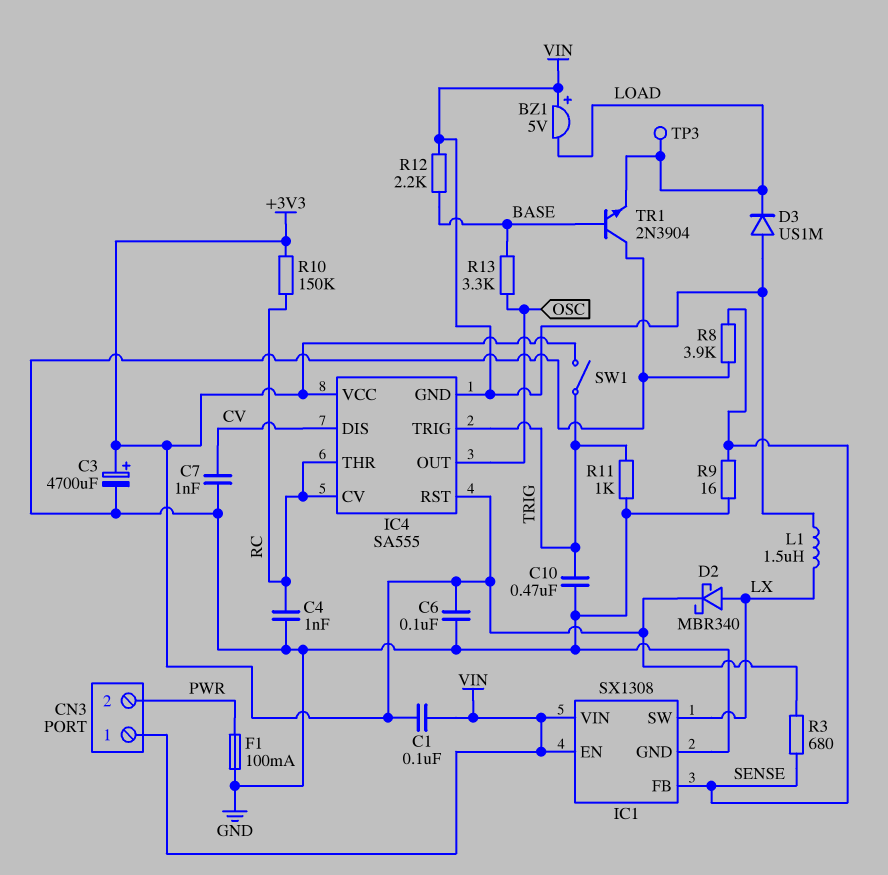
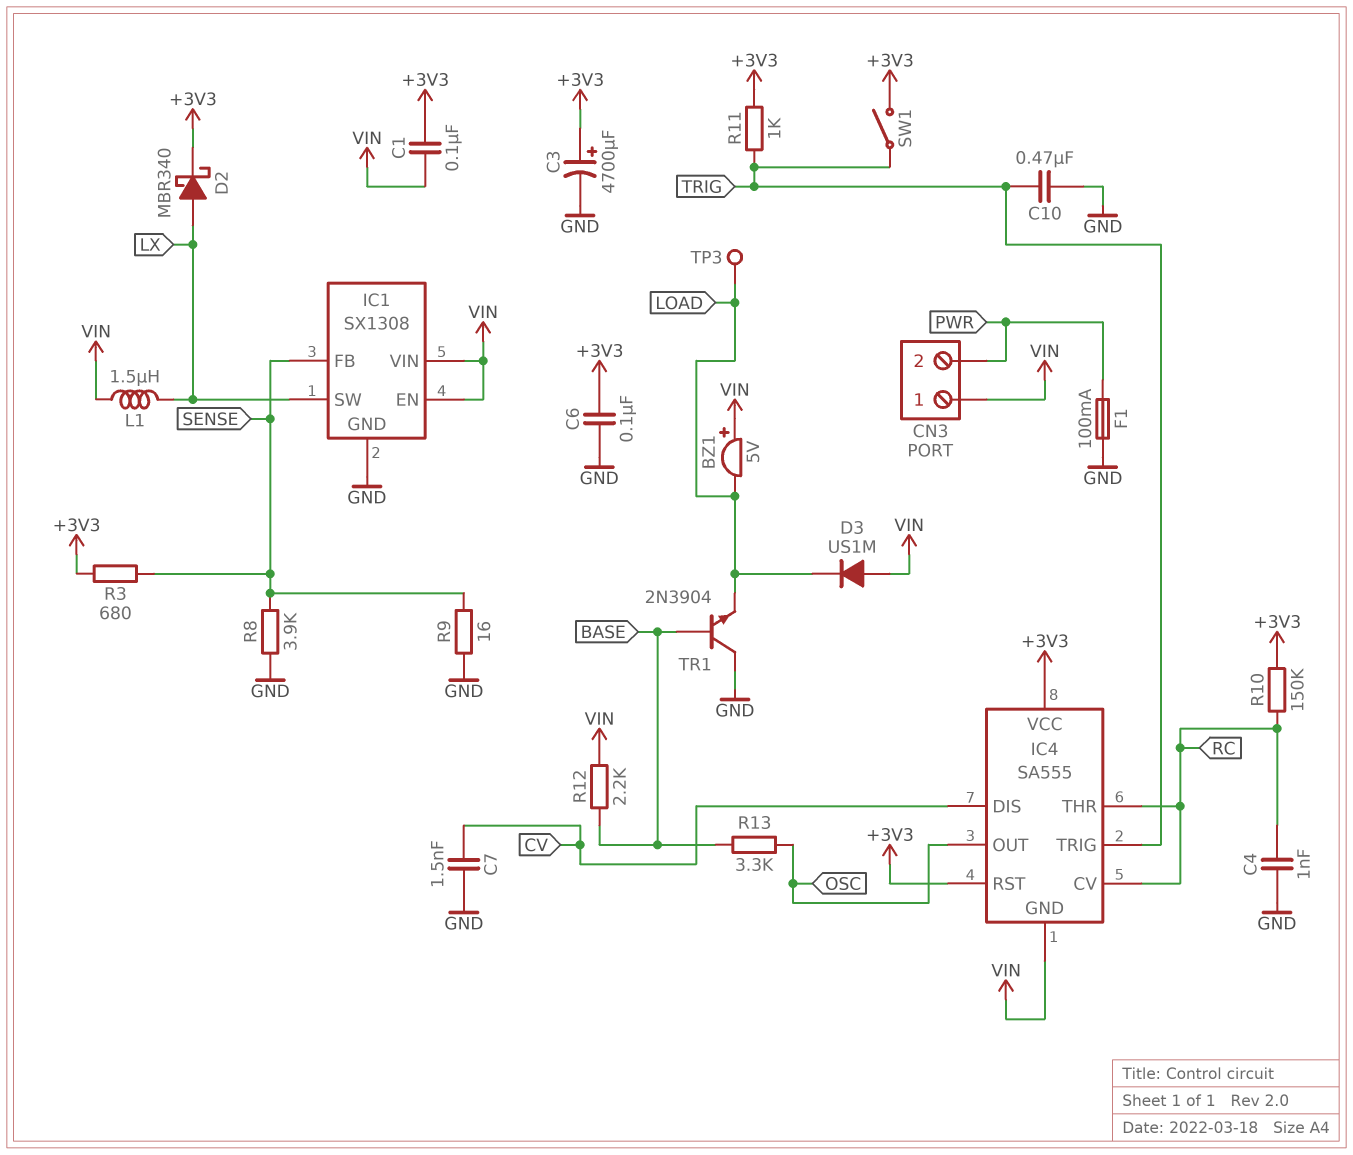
C7: 1nF (CV, GND) -> 1.5nF (CV, GND)
R11: 1k (GND, TRIG) -> 1k (+3V3, TRIG)

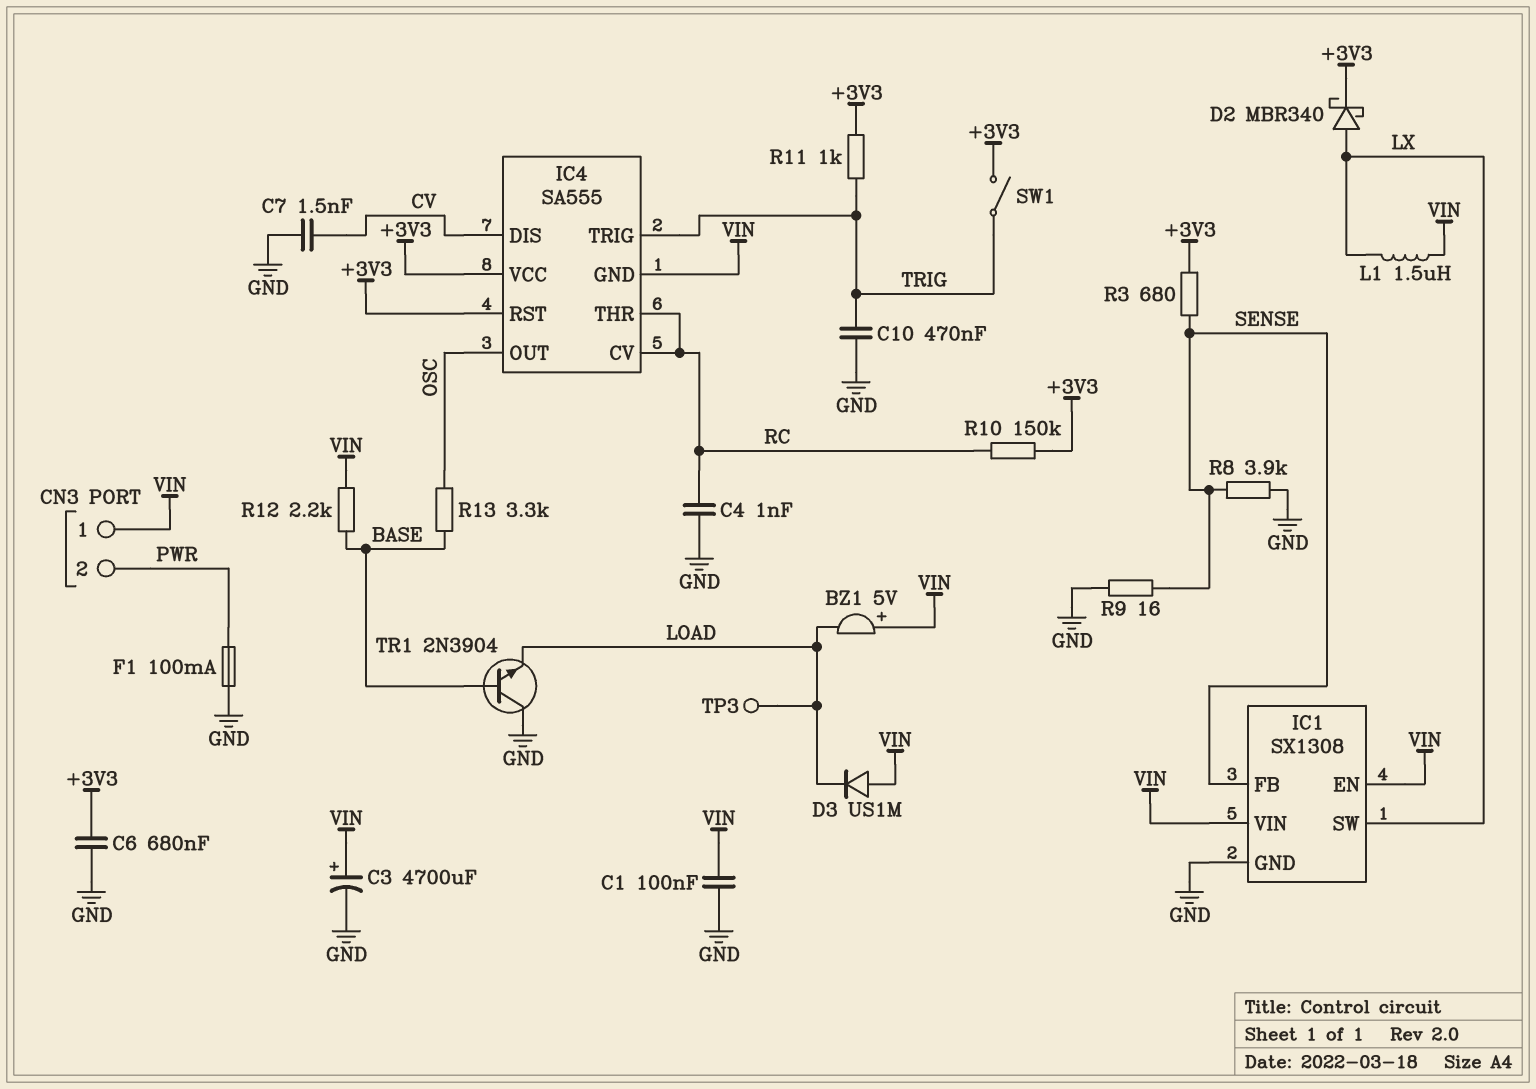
C1: 100nF (+3V3, VIN) -> 100nF (GND, VIN)
C3: 4700uF (plus +3V3, minus GND) -> 4700uF (plus VIN, minus GND)
C6: 100nF (+3V3, GND) -> 680nF (+3V3, GND)

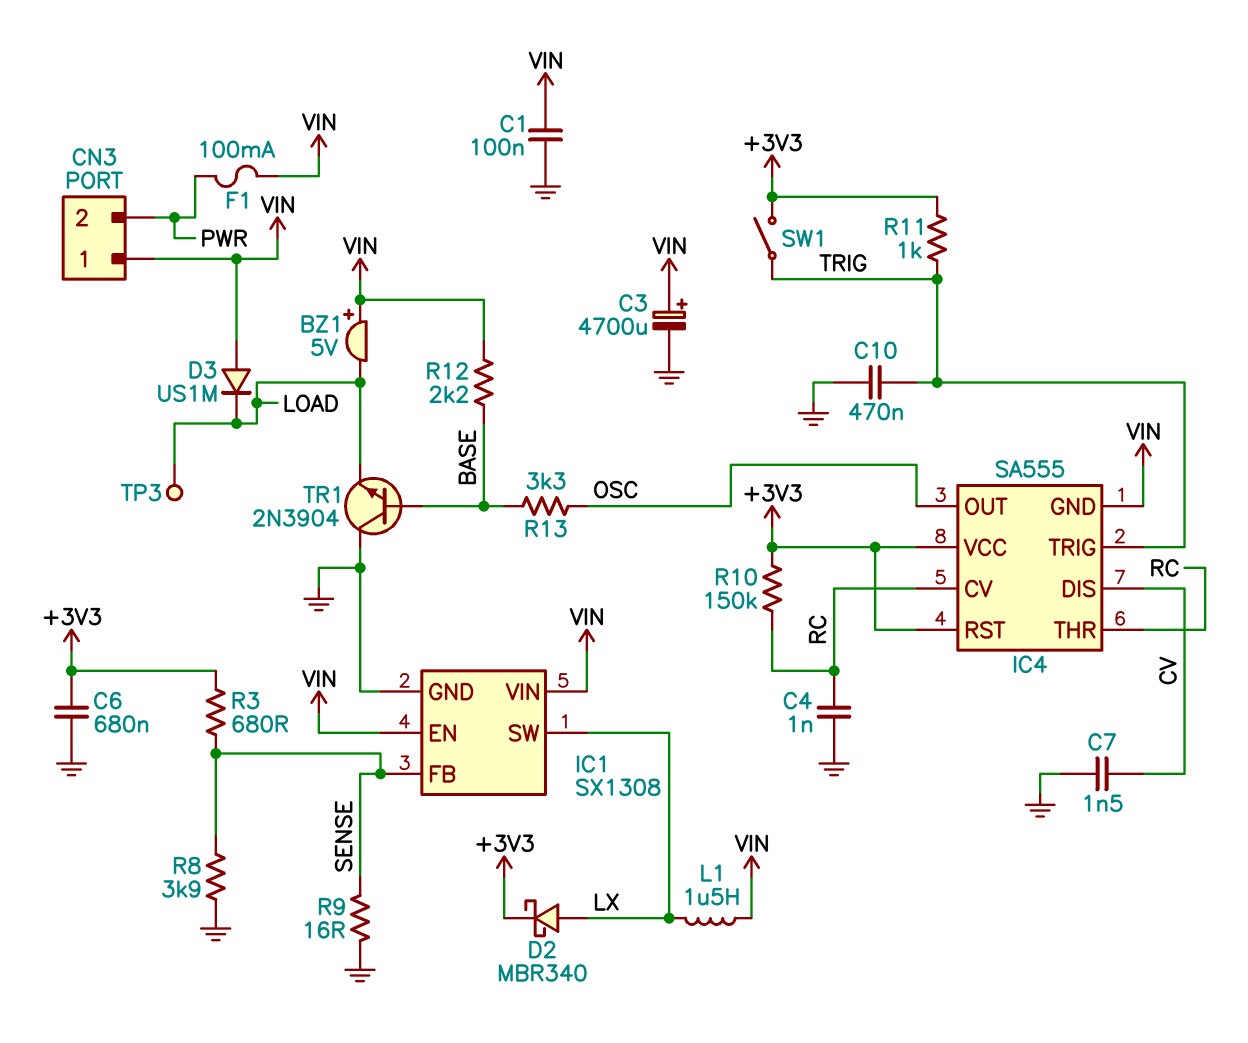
F1: 100mA (GND, PWR) -> 100mA (PWR, VIN)

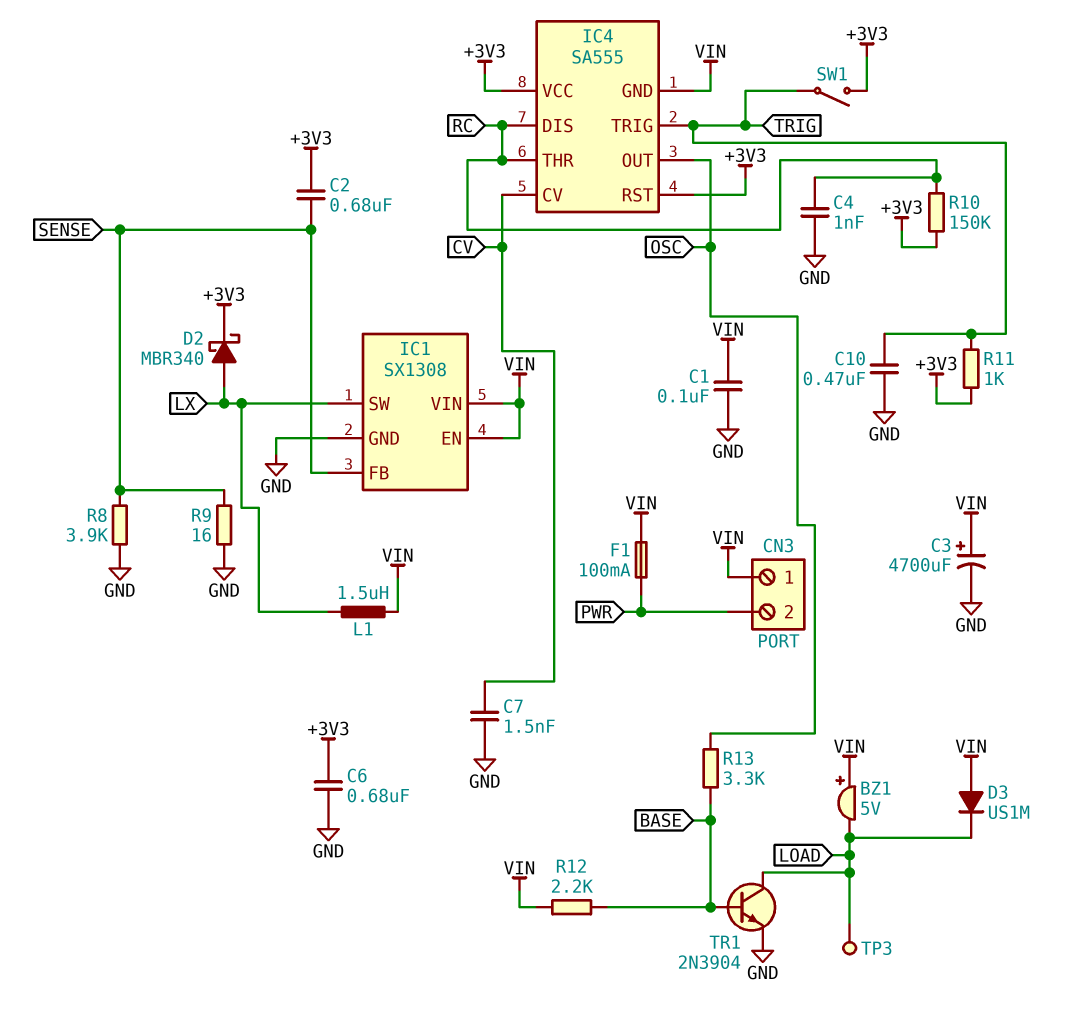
C2: none -> 680nF (+3V3, SENSE)
IC4 pin CV: RC -> CV
IC4 pin DIS: CV -> RC
R3: 680 (+3V3, SENSE) -> none
TR1: NPN 2N3904 (B BASE, C GND, E LOAD) -> NPN 2N3904 (B BASE, C LOAD, E GND)

